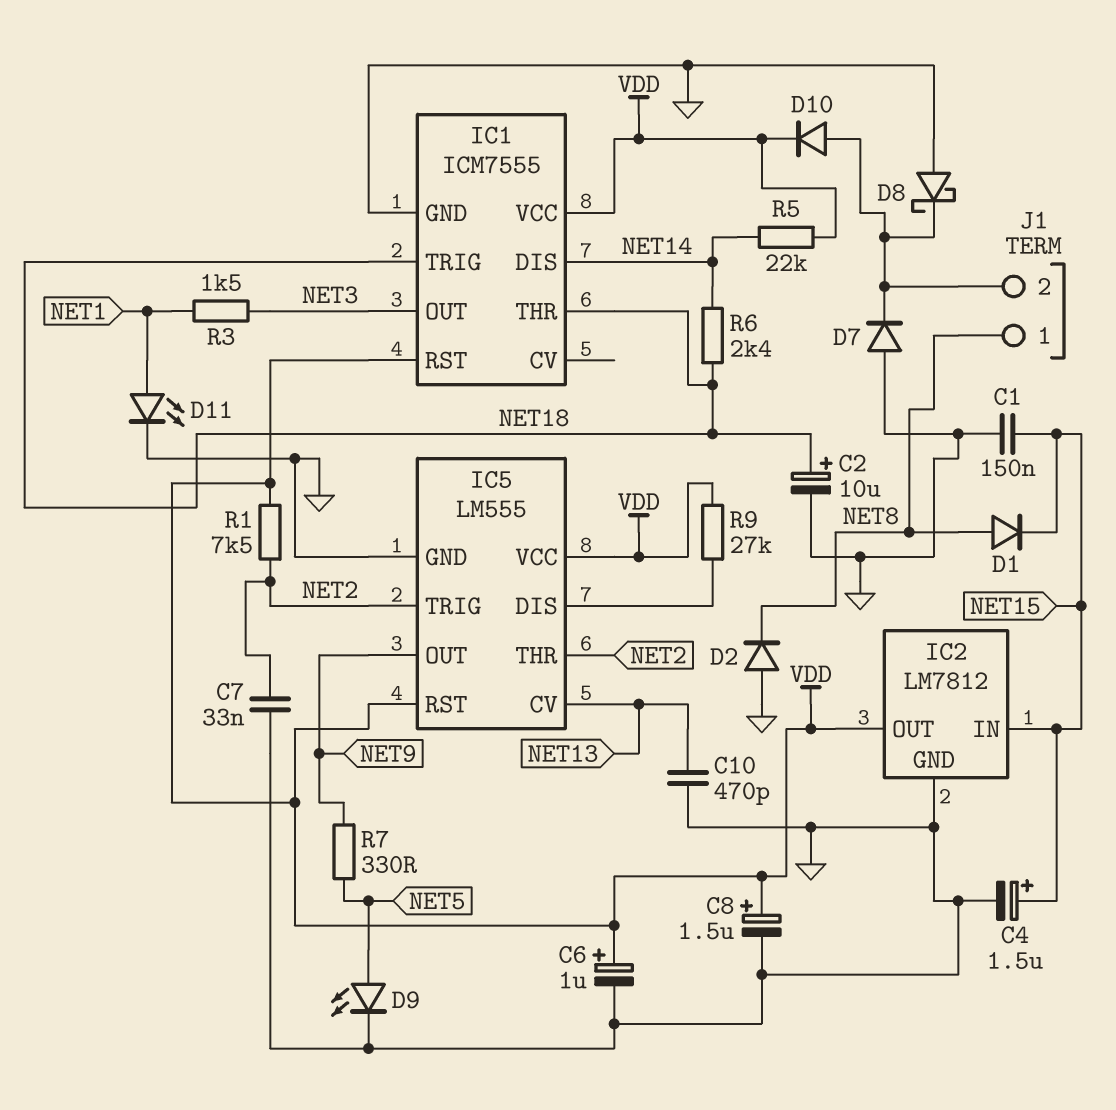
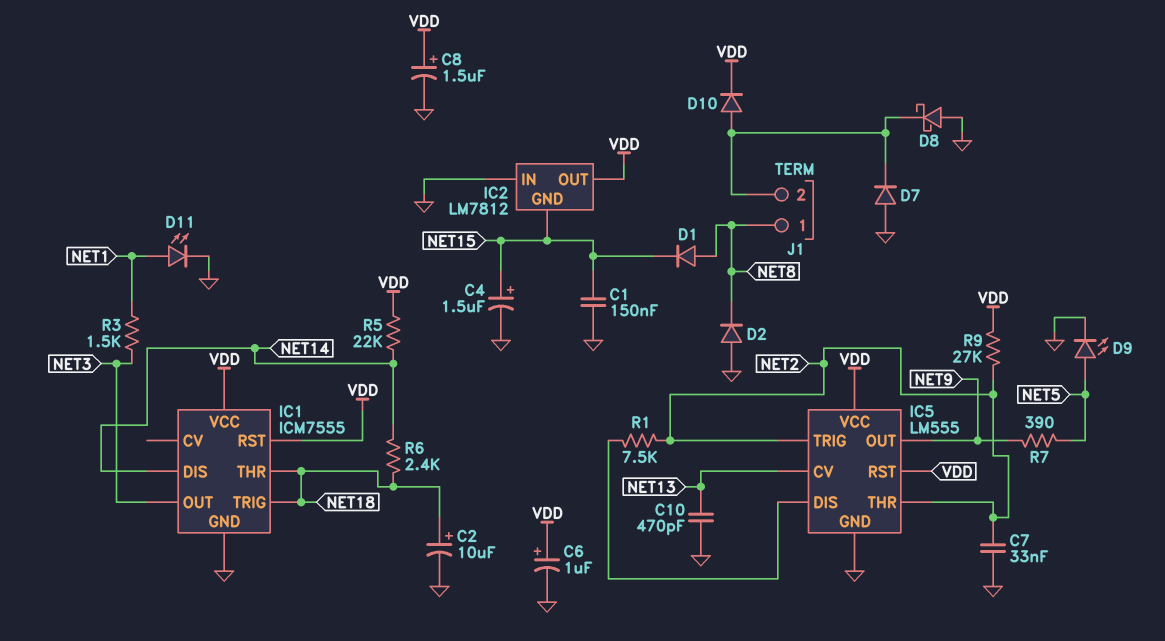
IC2 pin GND: GND -> NET15
IC2 pin IN: NET15 -> GND
R1: 7.5k (NET2, VDD) -> 7.5k (IC5/DIS, NET2)
R7: 330 (NET5, NET9) -> 390 (NET5, NET9)
R9: 27k (IC5/DIS, VDD) -> 27k (NET2, VDD)

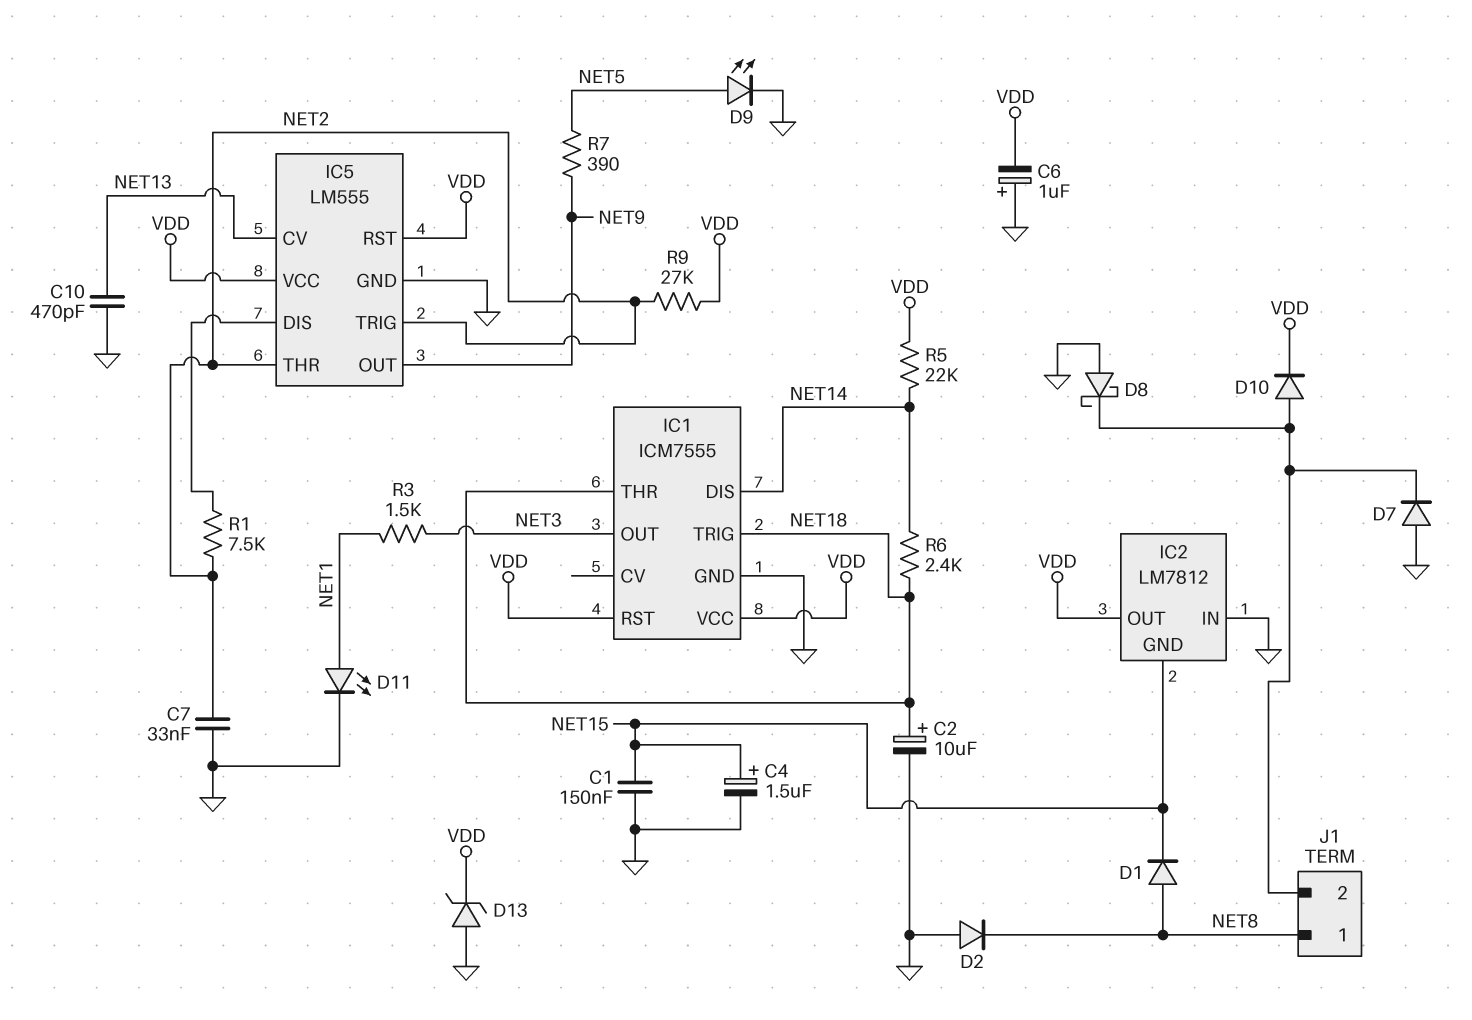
C6: 1uF (plus VDD, minus GND) -> 1uF (plus GND, minus VDD)
C8: 1.5uF (plus VDD, minus GND) -> none
D13: none -> zener (A GND, K VDD)

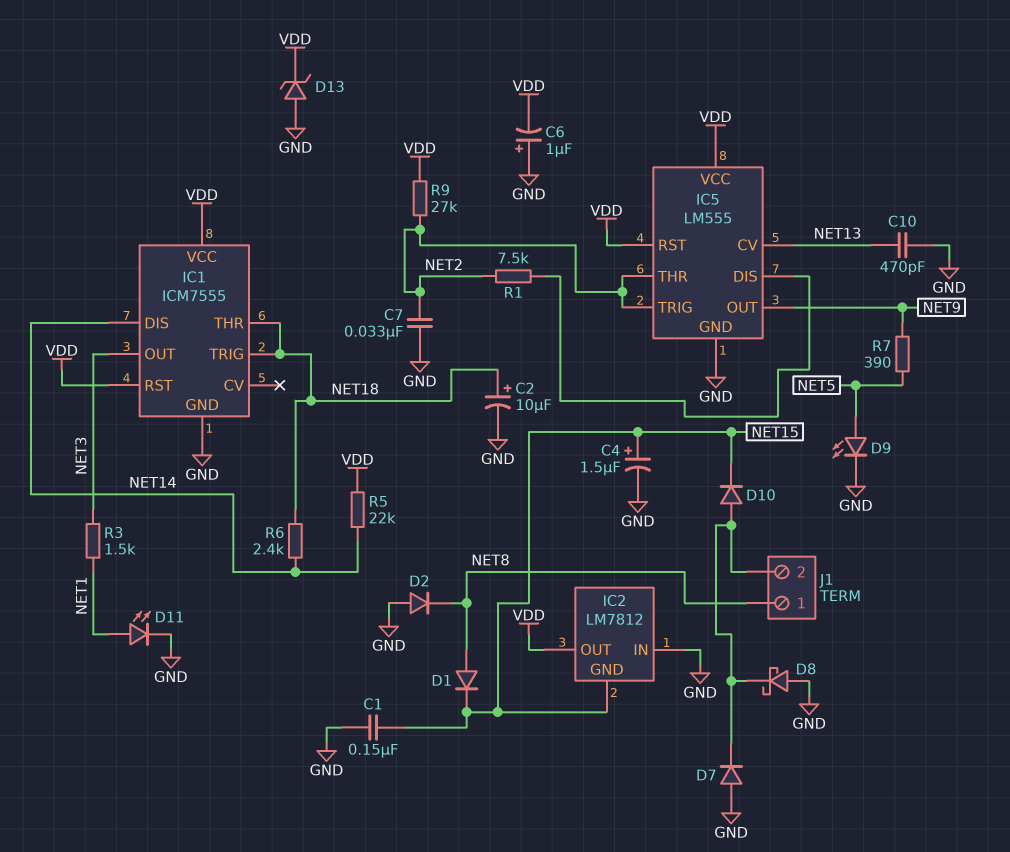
D10: diode (A J1/2, K VDD) -> diode (A J1/2, K NET15)

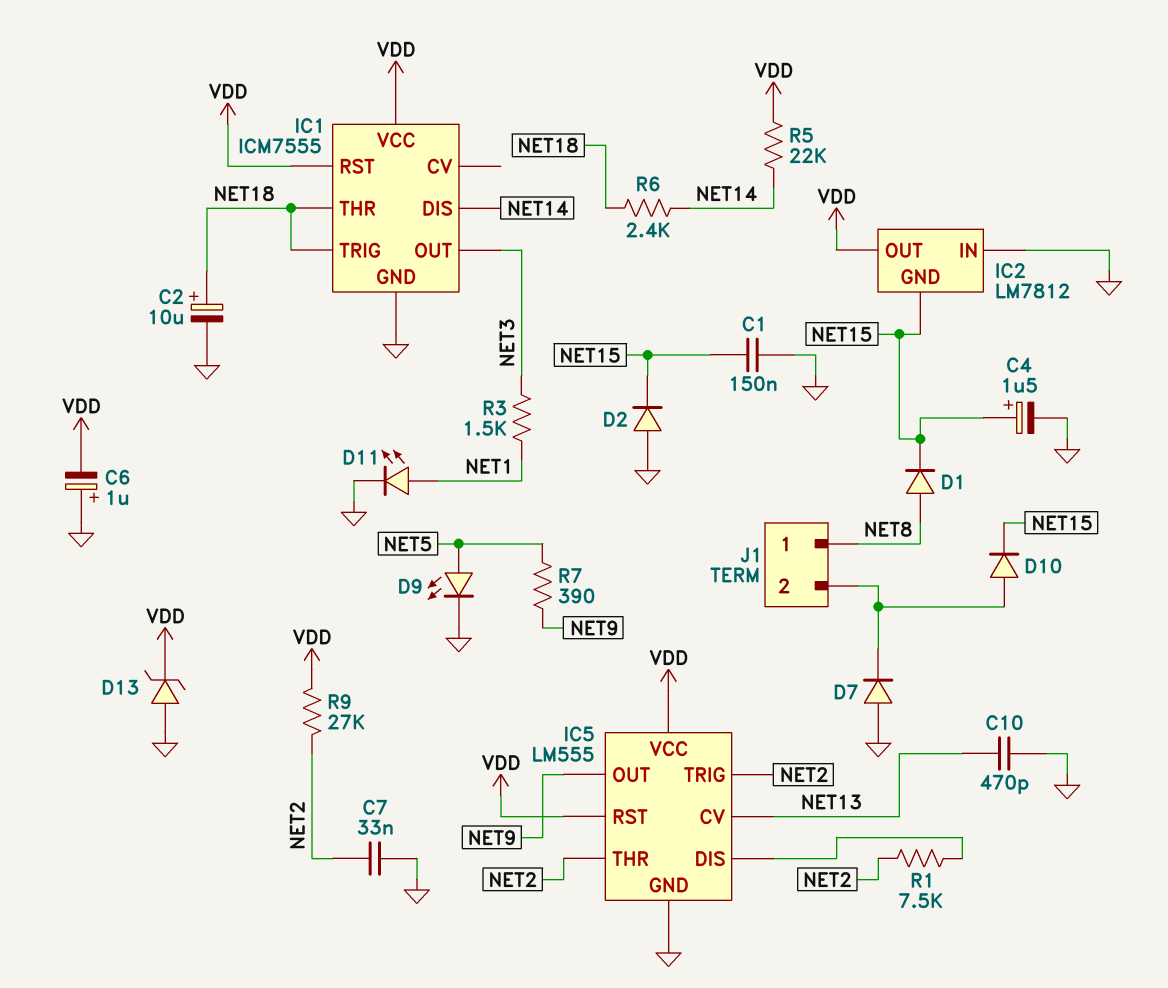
D2: diode (A GND, K NET8) -> diode (A GND, K NET15)
D8: schottky (A GND, K J1/2) -> none

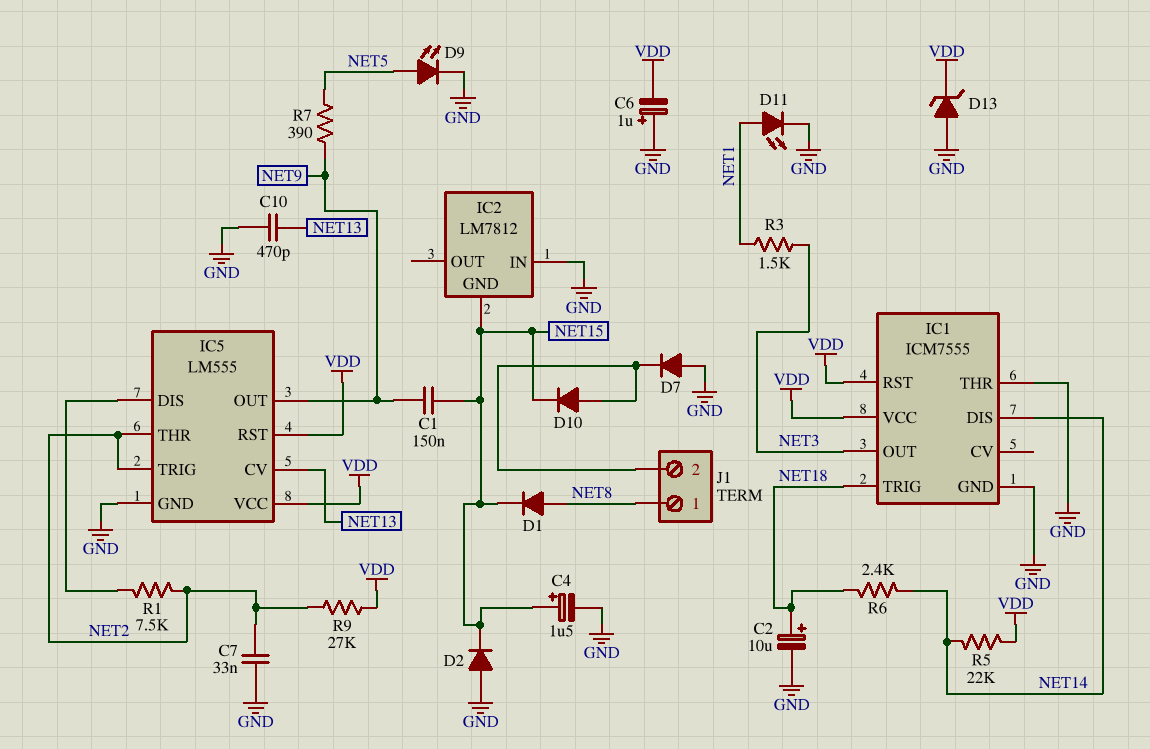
C1: 150nF (GND, NET15) -> 150nF (NET9, NET15)
IC1 pin THR: NET18 -> GND
IC2 pin OUT: VDD -> none

